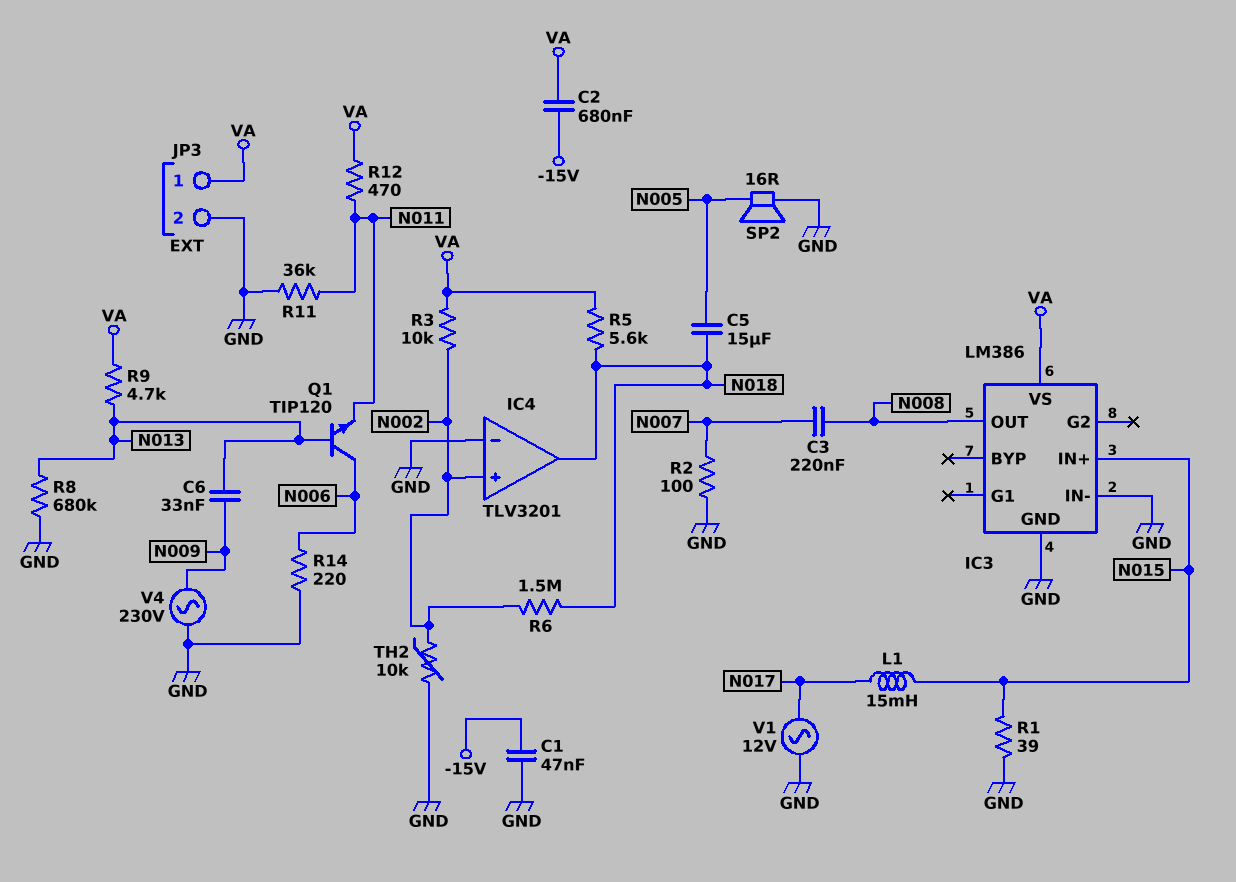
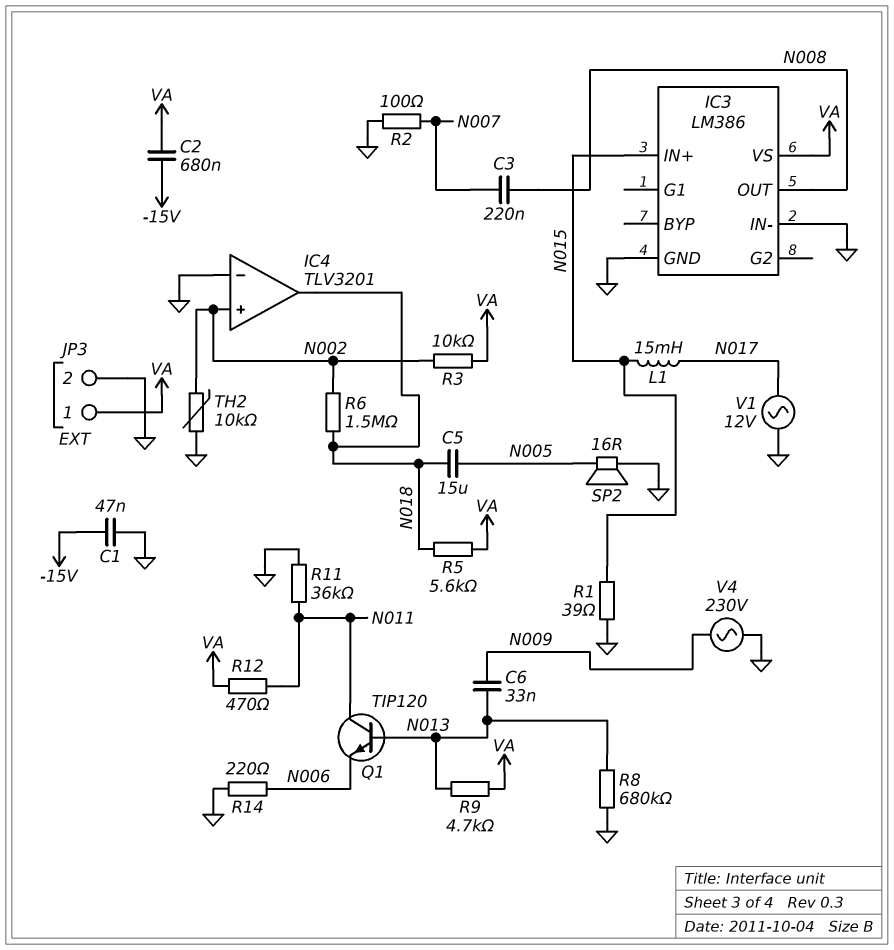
Q1: NPN TIP120 (B N013, C N006, E N011) -> NPN TIP120 (B N013, C N011, E N006)

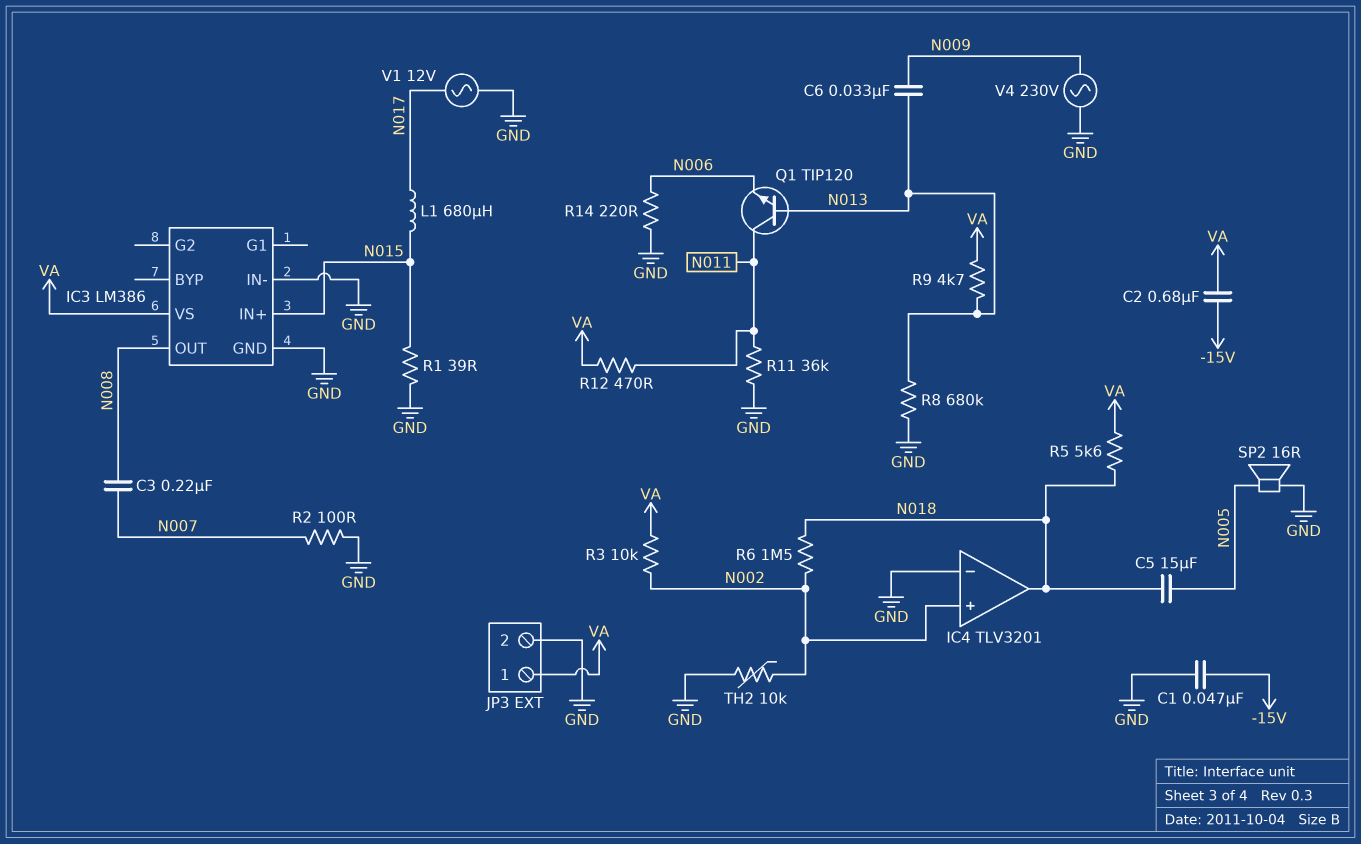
L1: 15mH (N015, N017) -> 680uH (N015, N017)

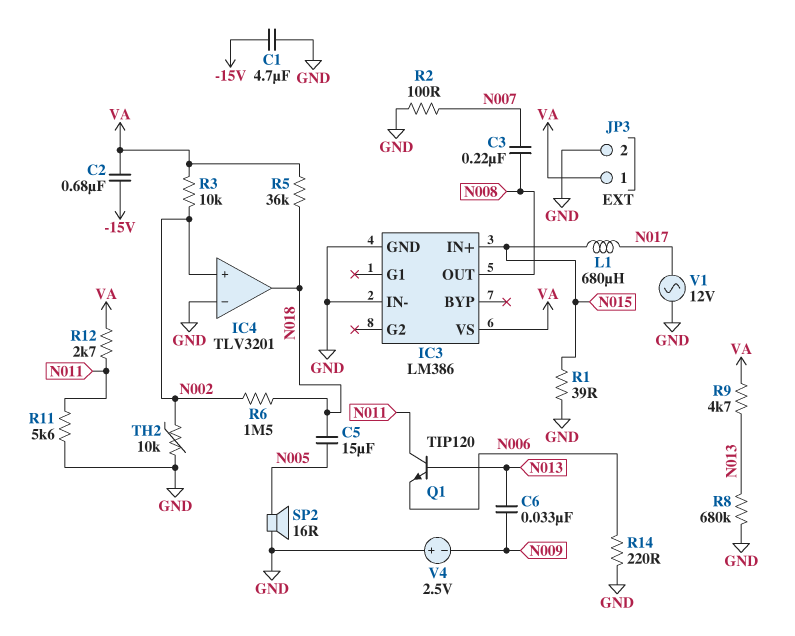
C1: 47nF (-15V, GND) -> 4.7uF (-15V, GND)
R5: 5.6k (N018, VA) -> 36k (N018, VA)
R11: 36k (GND, N011) -> 5.6k (GND, N011)
R12: 470 (N011, VA) -> 2.7k (N011, VA)
V4: AC 230V (GND, N009) -> 2.5V (plus GND, minus N009)

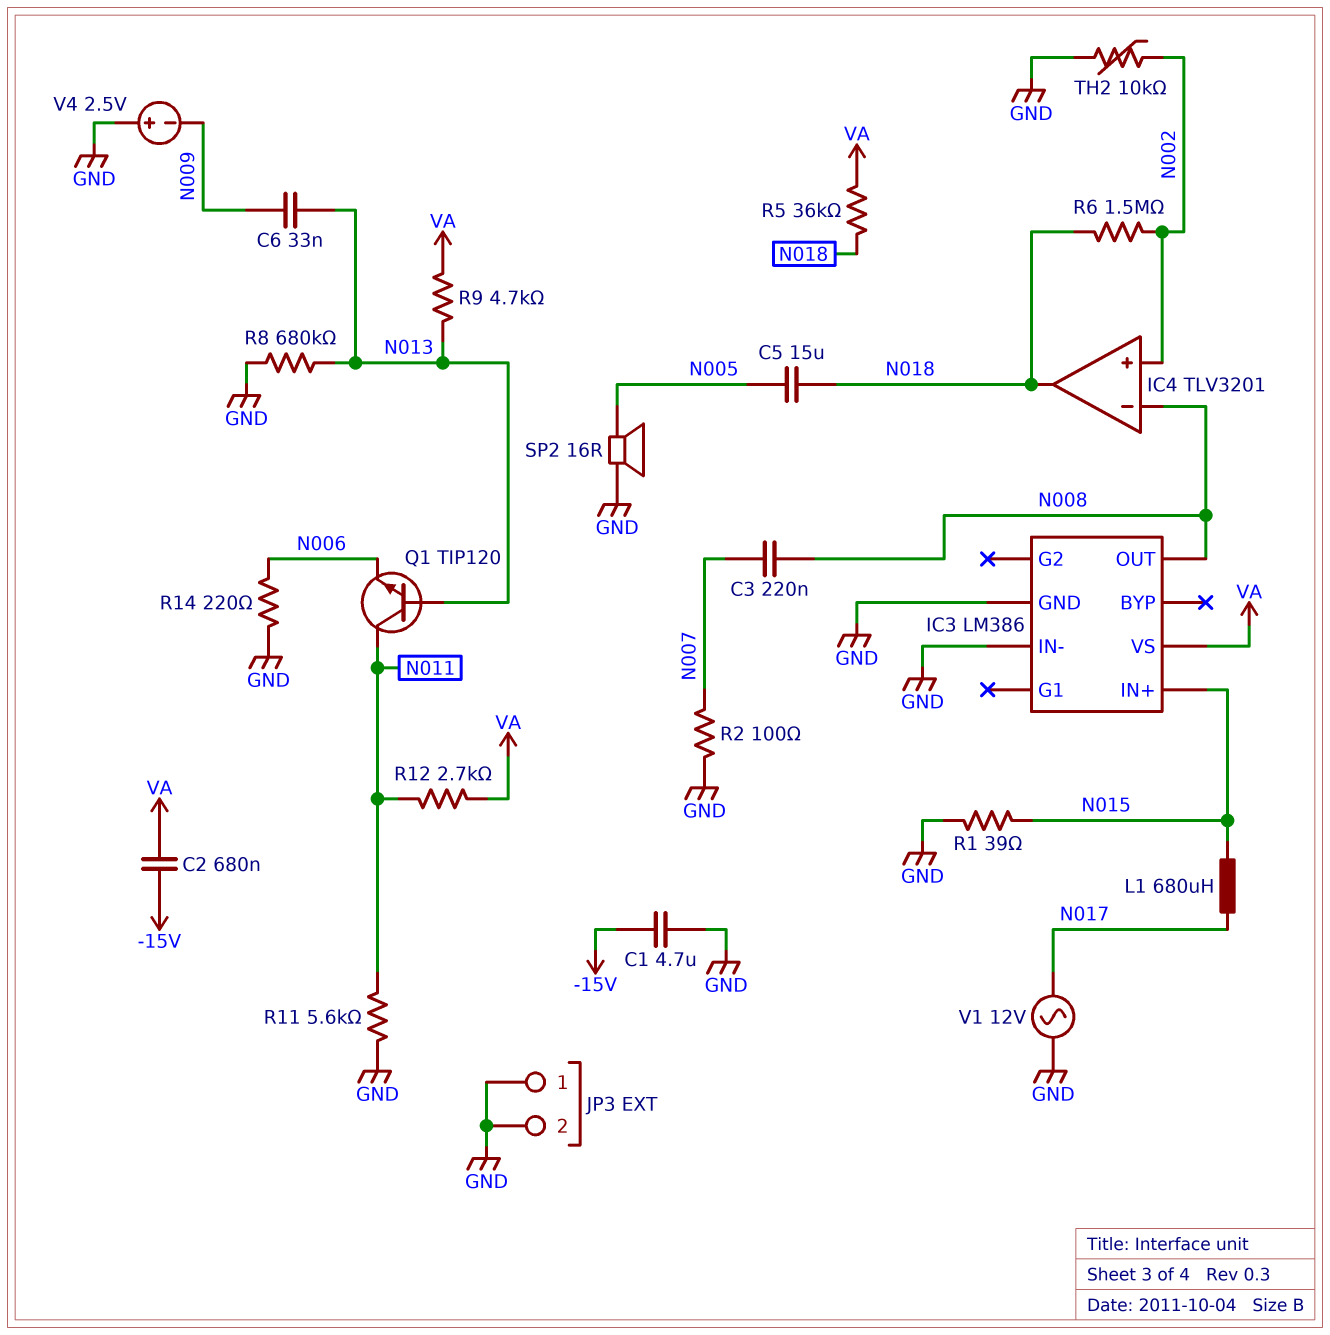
IC4 pin in-: GND -> N008
JP3 pin 1: VA -> GND
R3: 10k (N002, VA) -> none

